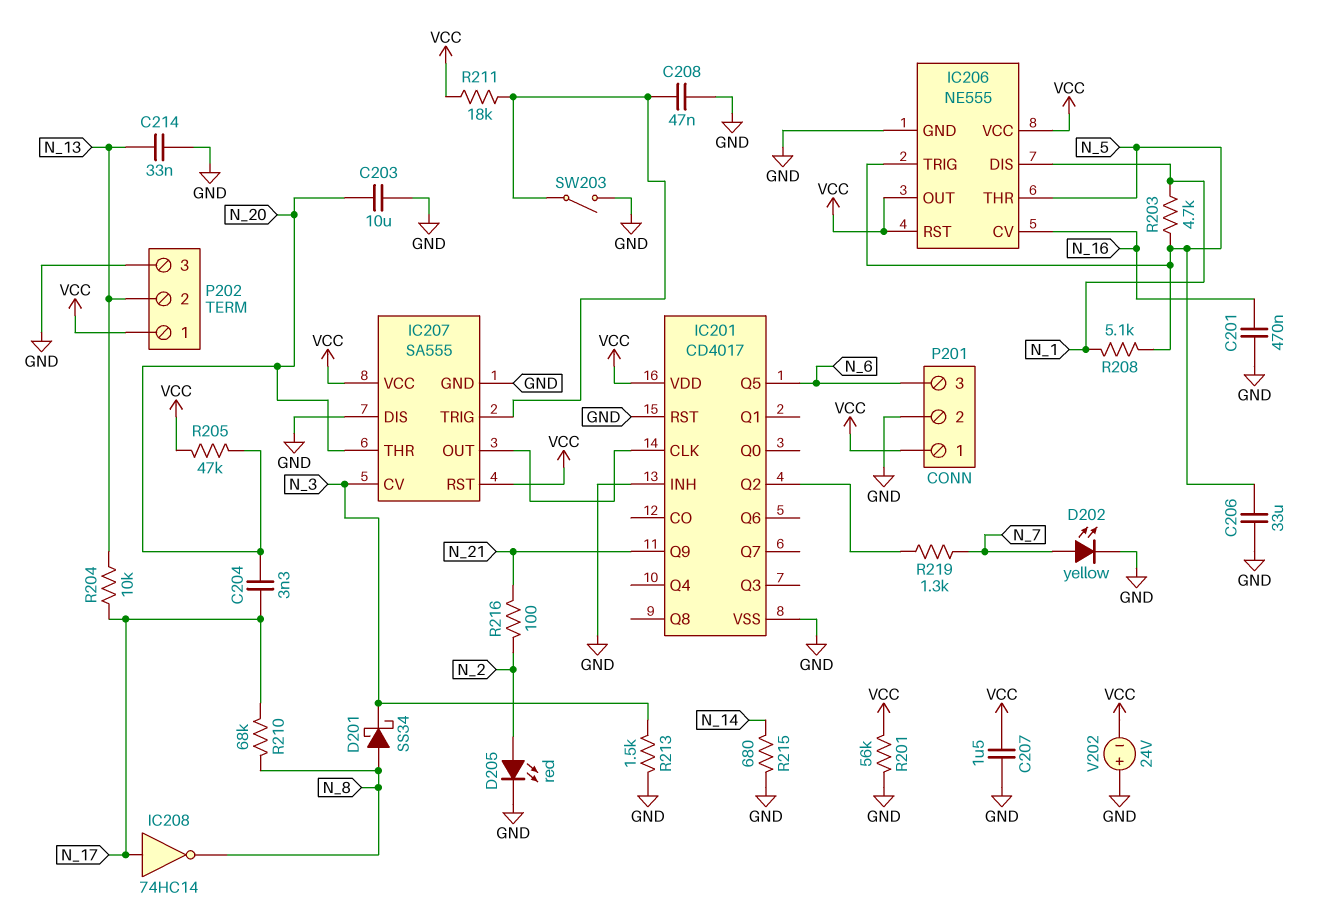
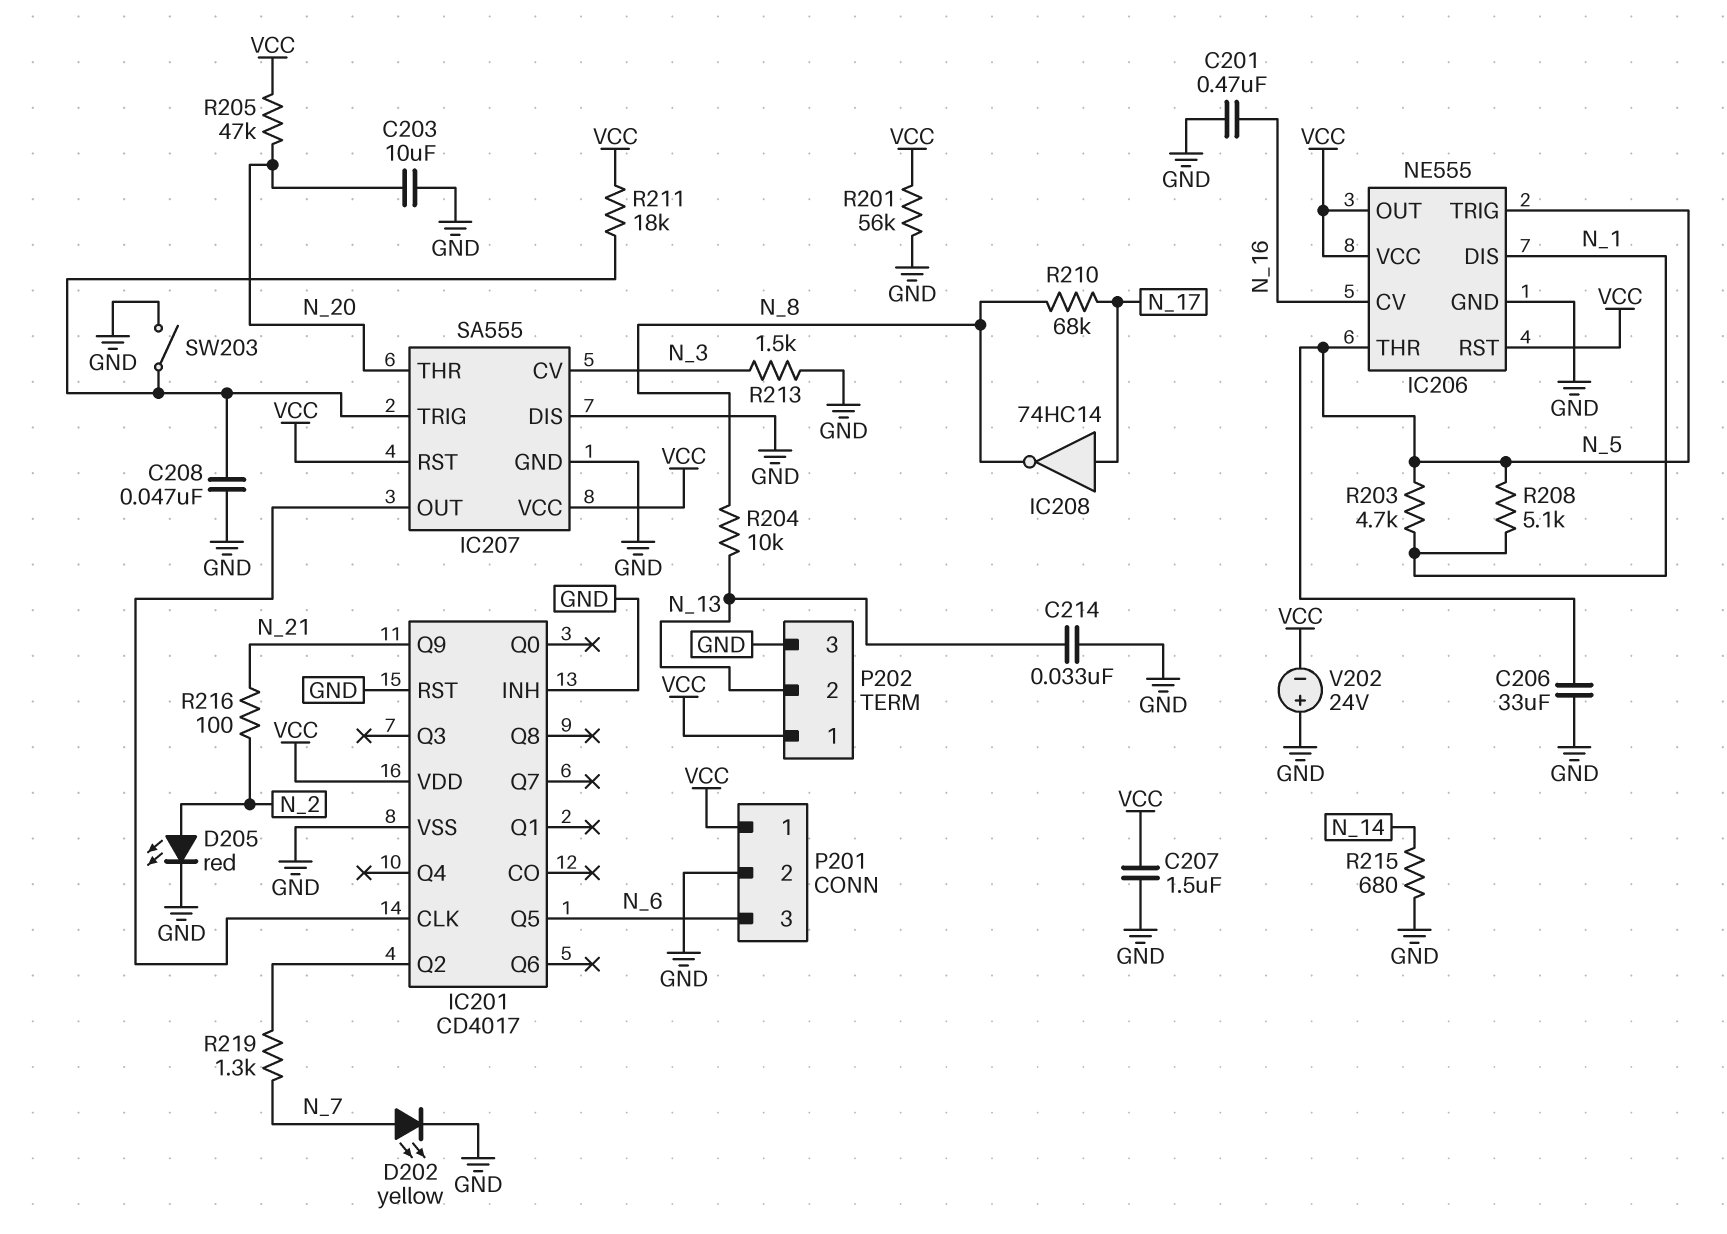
C204: 3.3nF (N_17, N_20) -> none
D201: schottky SS34 (A N_8, K N_3) -> none
R204: 10k (N_13, N_17) -> 10k (N_8, N_13)

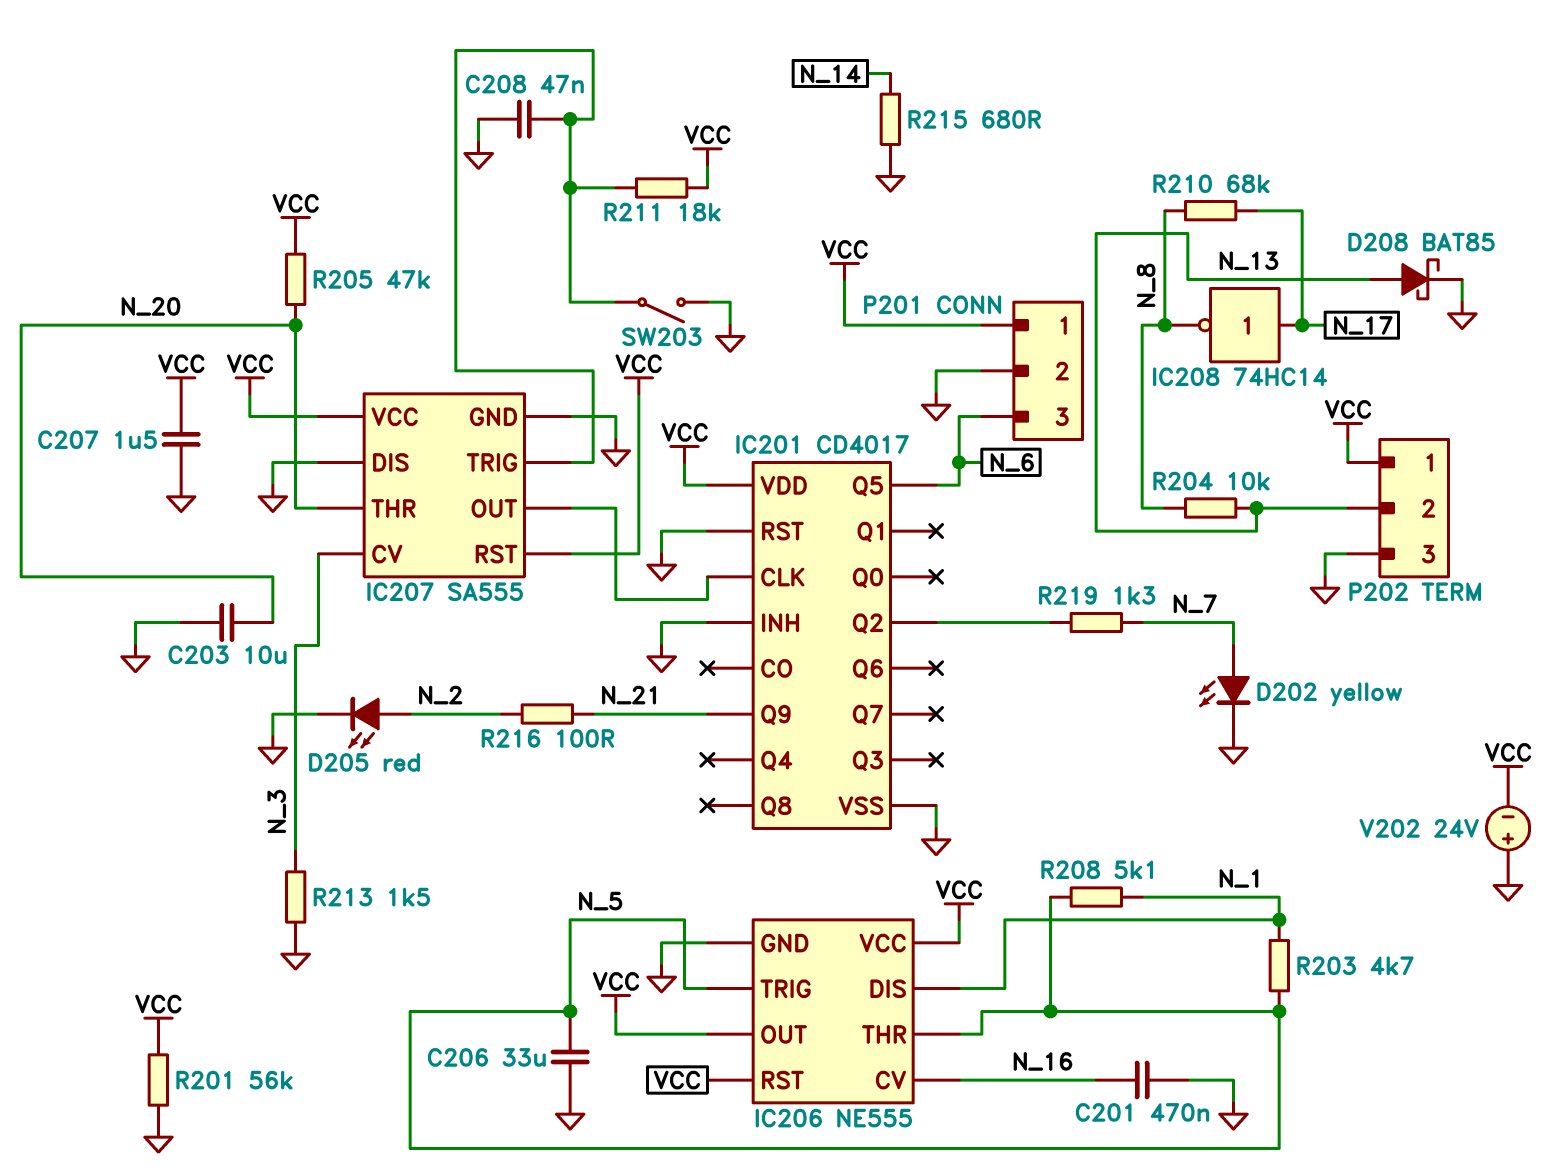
C214: 33nF (GND, N_13) -> none
D208: none -> schottky BAT85 (A N_13, K GND)

